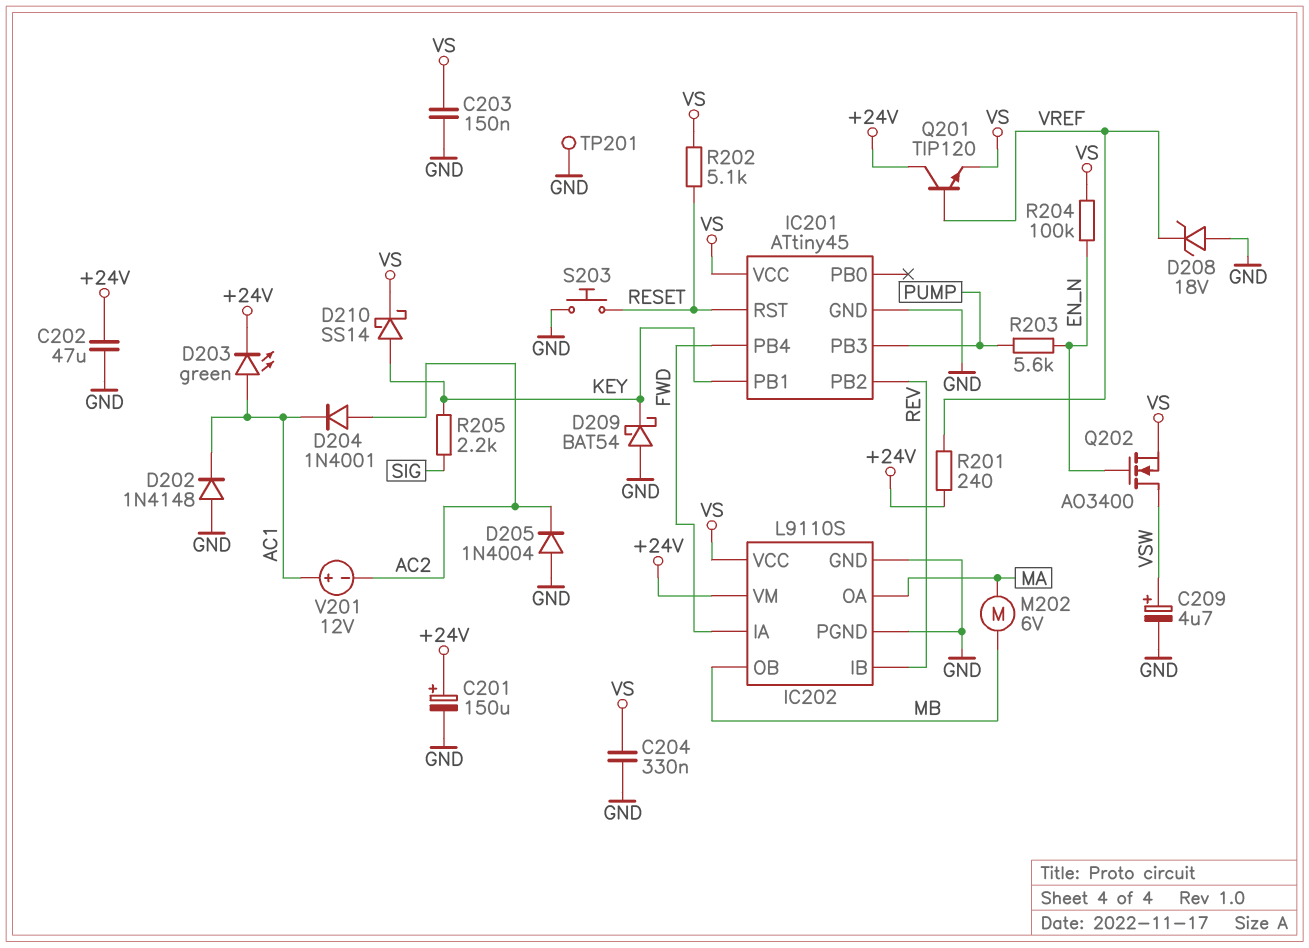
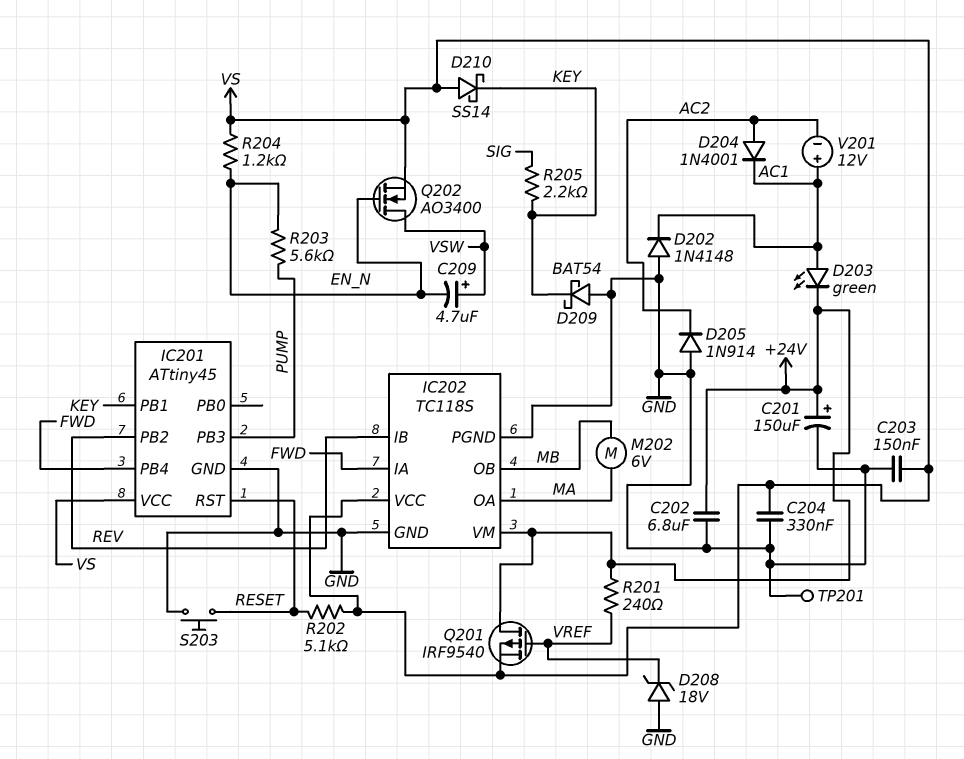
C202: 47uF (+24V, GND) -> 6.8uF (+24V, GND)
C209: 4.7uF (plus VSW, minus GND) -> 4.7uF (plus VSW, minus EN_N)
D205: diode 1N4004 (A GND, K AC2) -> diode 1N914 (A GND, K AC2)
D210: schottky SS14 (A KEY, K VS) -> schottky SS14 (A VS, K KEY)
IC202: L9110S -> TC118S
Q201: NPN TIP120 (B VREF, C +24V, E VS) -> PMOS IRF9540 (G VREF, D +24V, S VS)
R204: 100k (EN_N, VS) -> 1.2k (EN_N, VS)

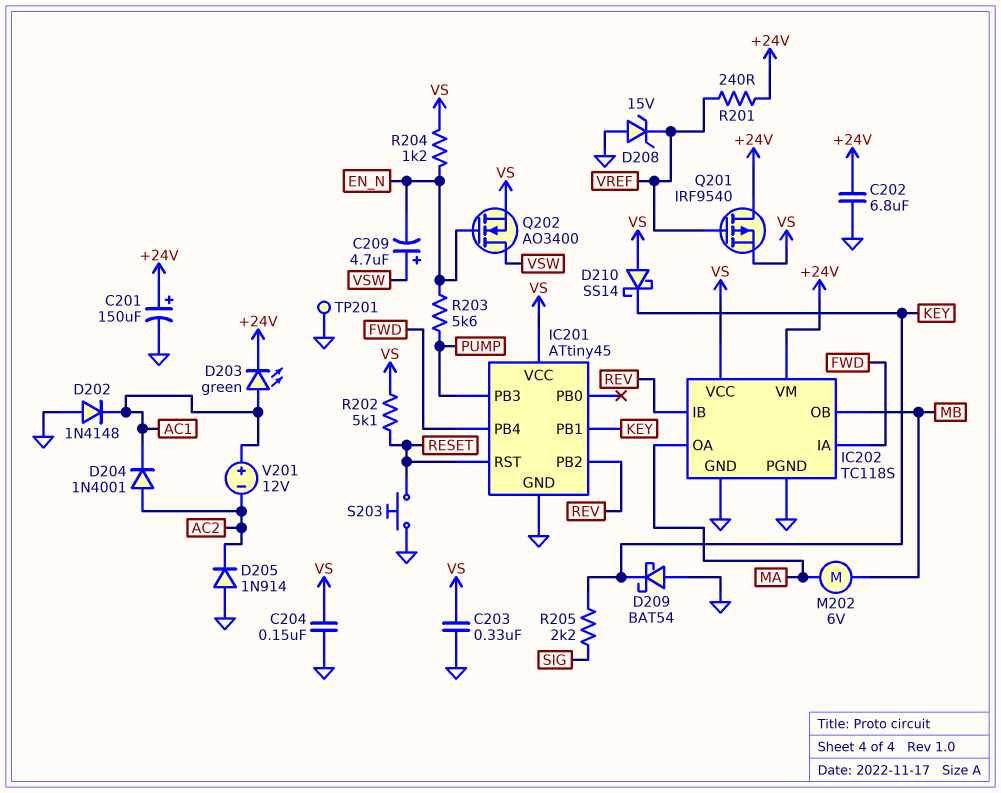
C203: 150nF (GND, VS) -> 330nF (GND, VS)
C204: 330nF (GND, VS) -> 150nF (GND, VS)
D208: zener 18V (A GND, K VREF) -> zener 15V (A GND, K VREF)

